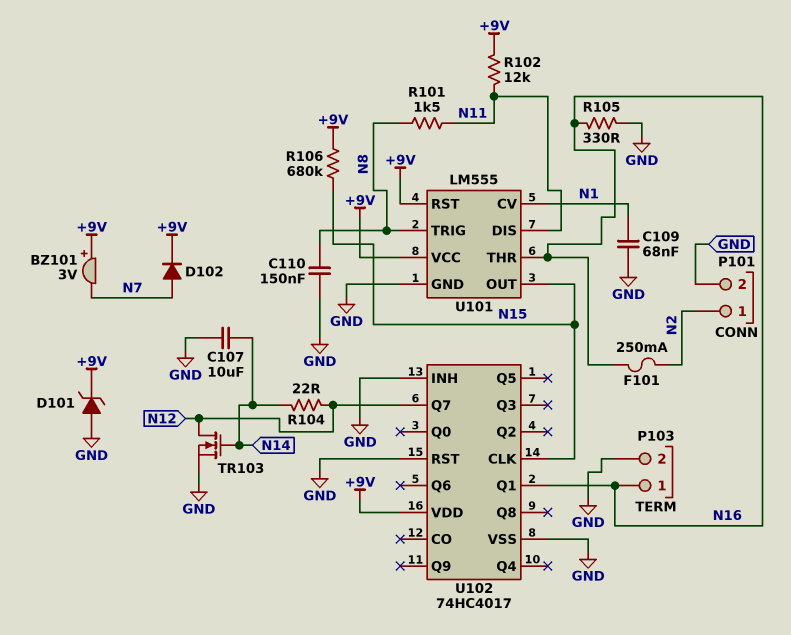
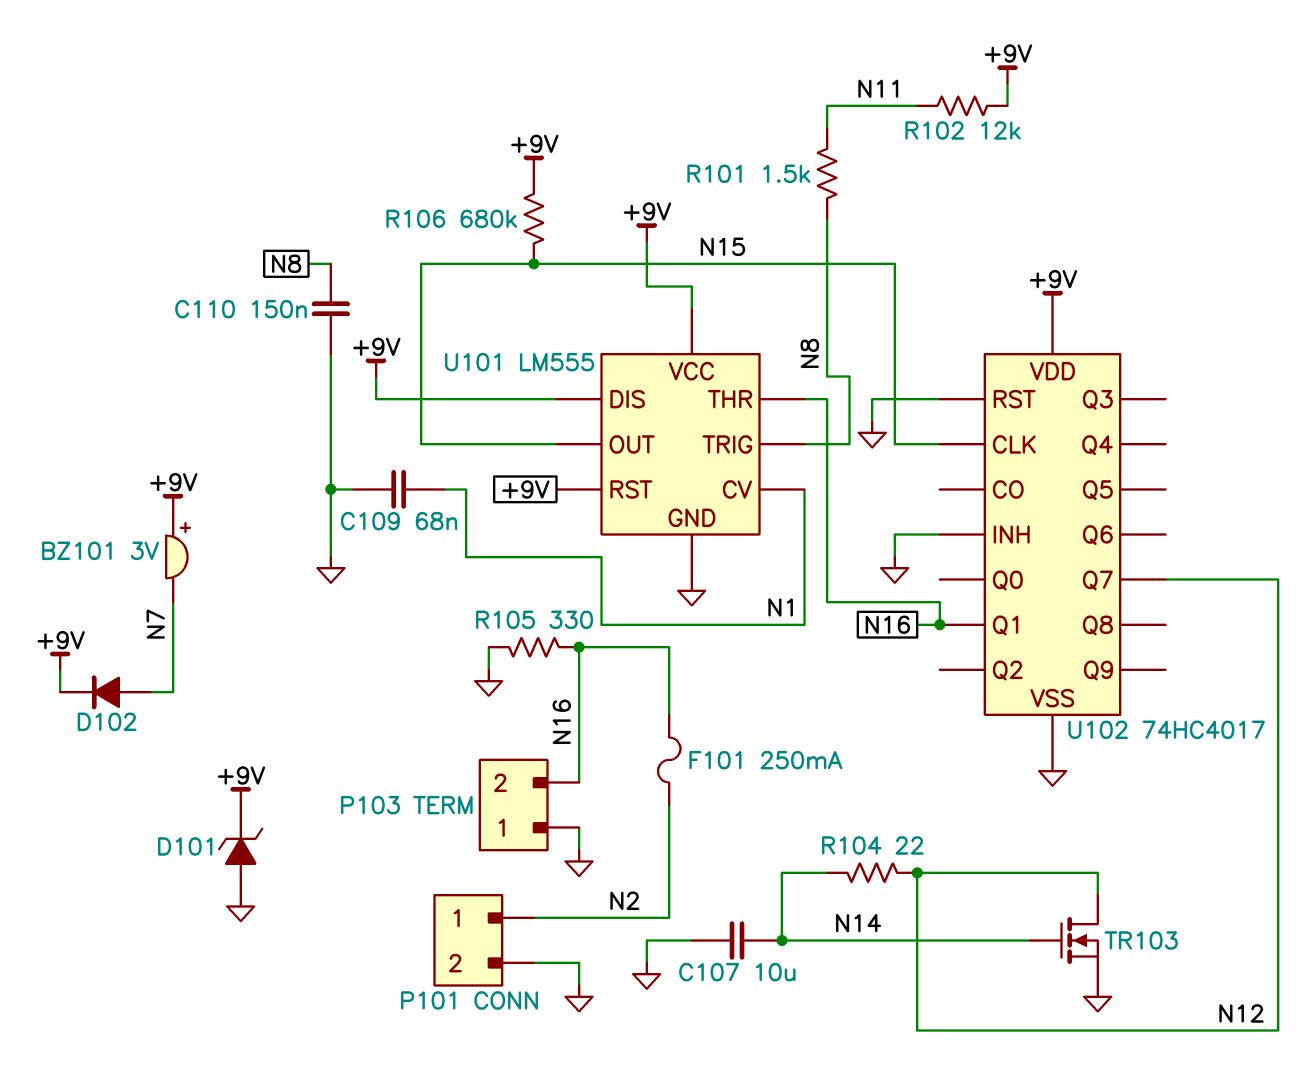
P103 pin 1: N16 -> GND
P103 pin 2: GND -> N16
U101 pin DIS: N11 -> +9V

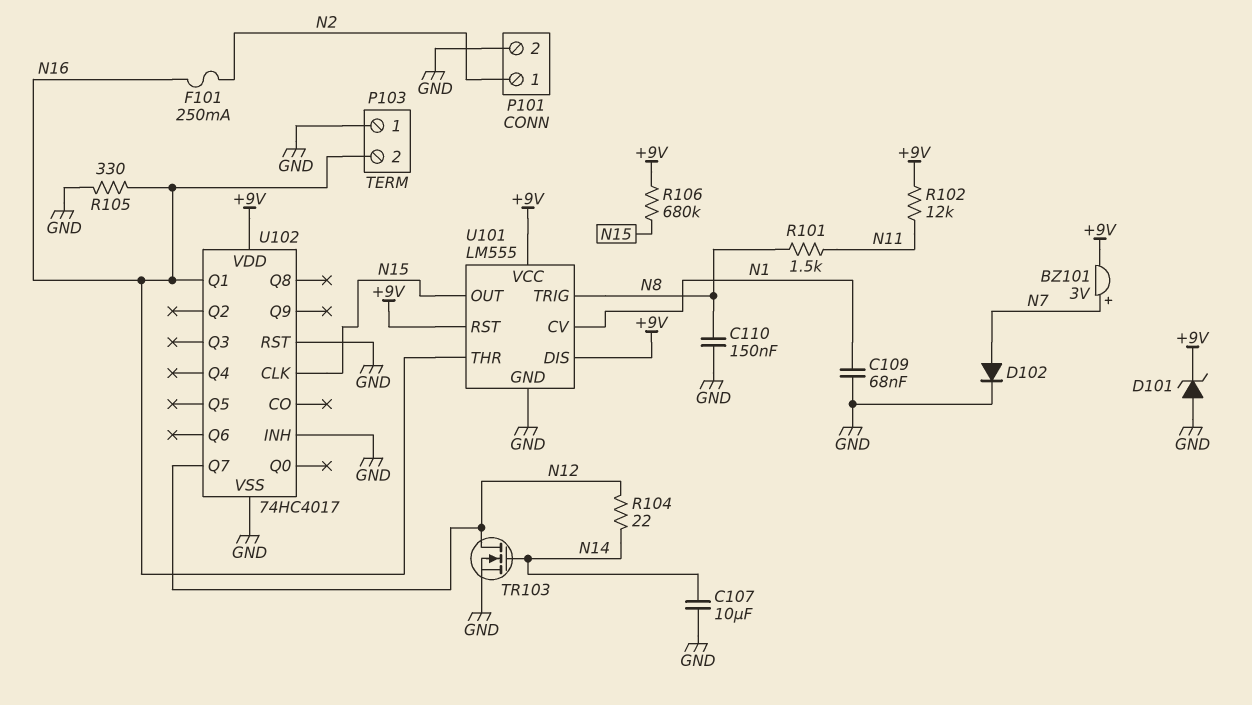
BZ101: buzzer 3V (plus +9V, minus N7) -> buzzer 3V (plus N7, minus +9V)
D102: diode (A N7, K +9V) -> diode (A N7, K GND)

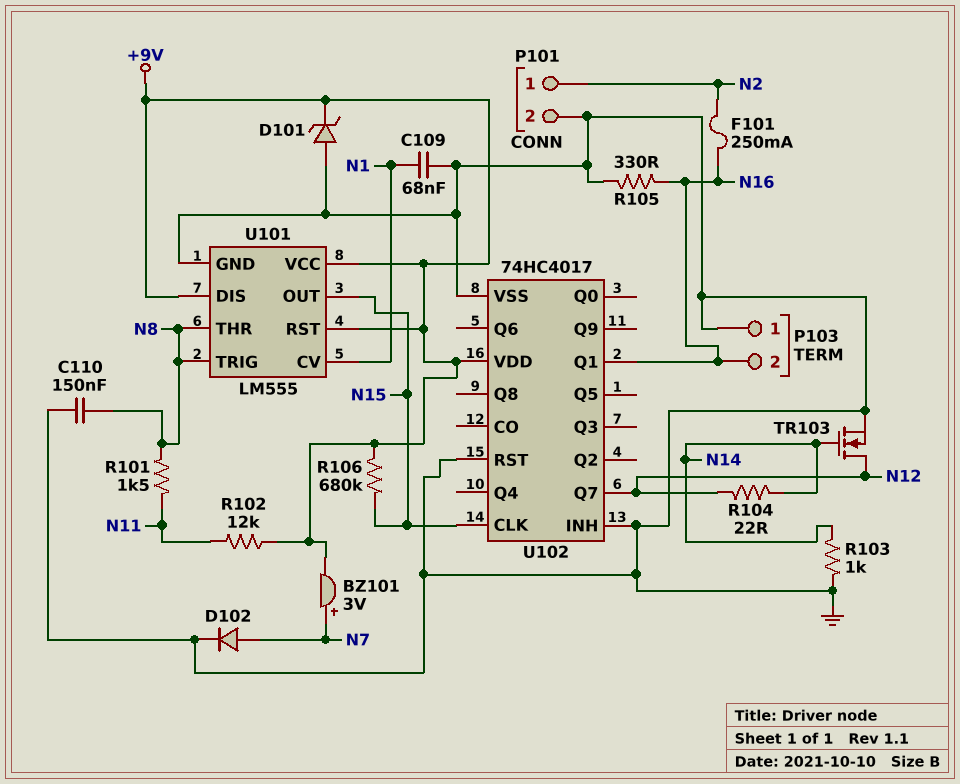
C107: 10uF (GND, N14) -> none
R103: none -> 1k (GND, N14)
U101 pin THR: N16 -> N8

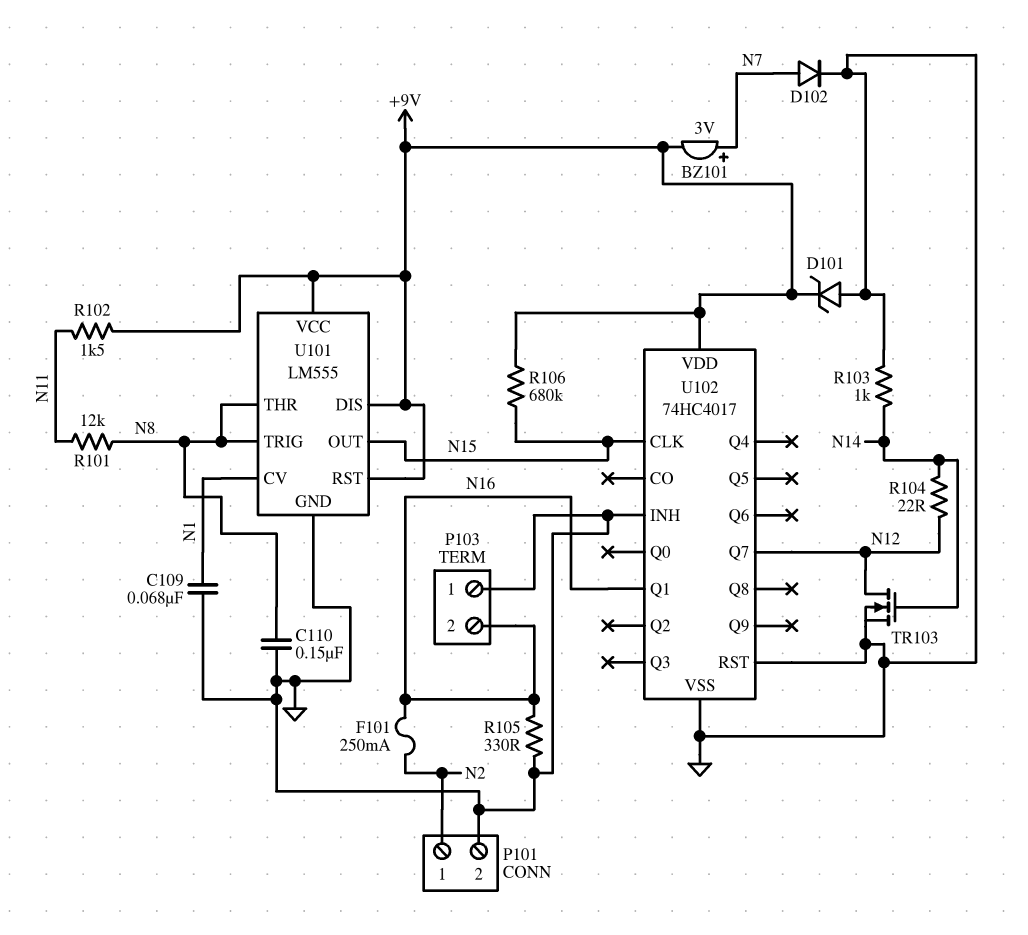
R101: 1.5k (N8, N11) -> 12k (N8, N11)
R102: 12k (+9V, N11) -> 1.5k (+9V, N11)

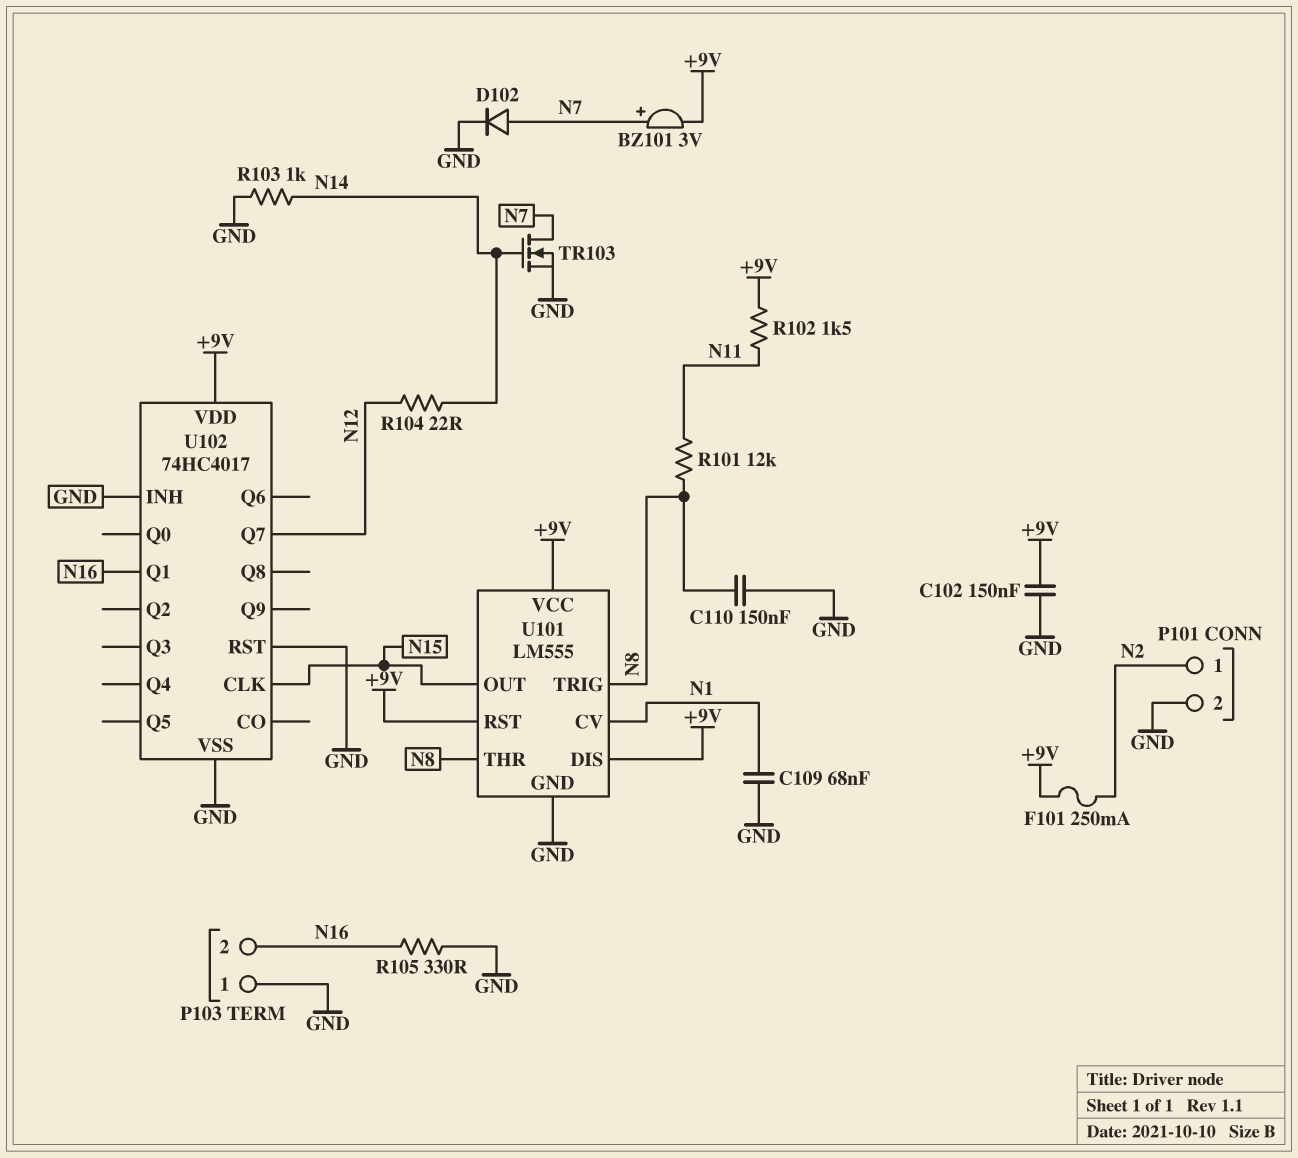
C102: none -> 150nF (+9V, GND)
D101: zener (A GND, K +9V) -> none
F101: 250mA (N2, N16) -> 250mA (+9V, N2)
R106: 680k (+9V, N15) -> none
TR103: NMOS (G N14, D N12, S GND) -> NMOS (G N14, D N7, S GND)

